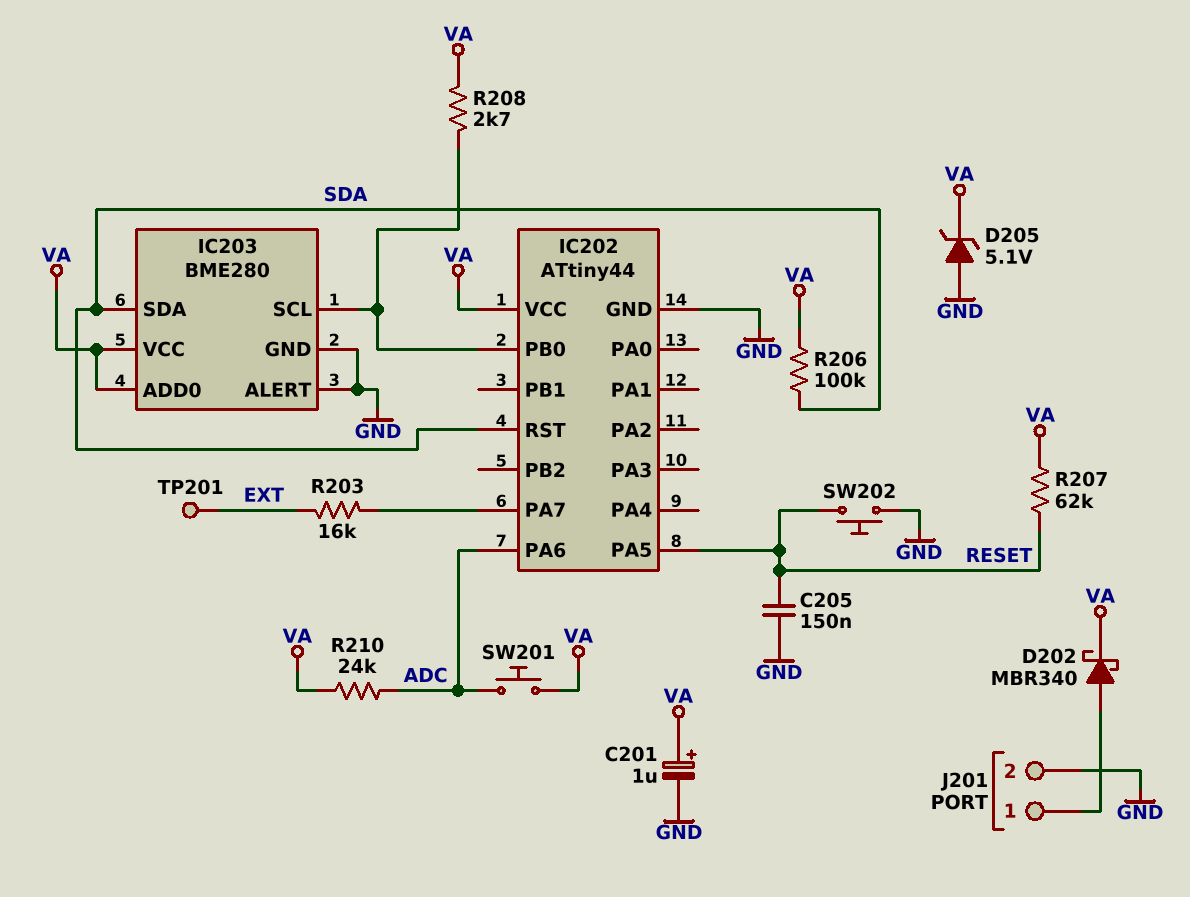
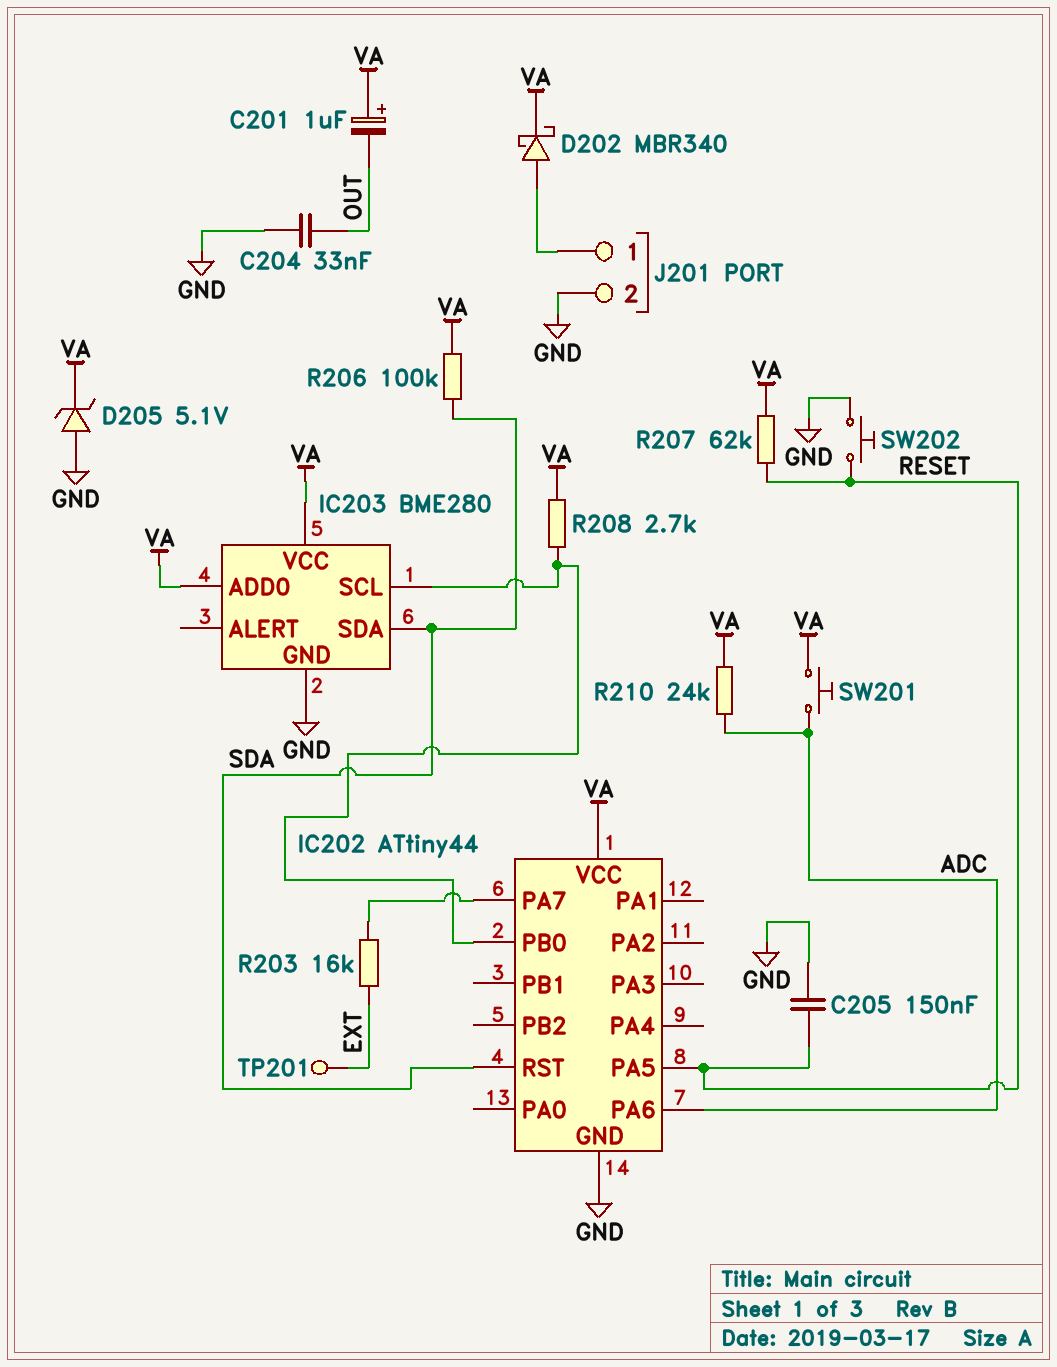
C201: 1uF (plus VA, minus GND) -> 1uF (plus VA, minus OUT)
C204: none -> 33nF (GND, OUT)
IC203 pin ALERT: GND -> none

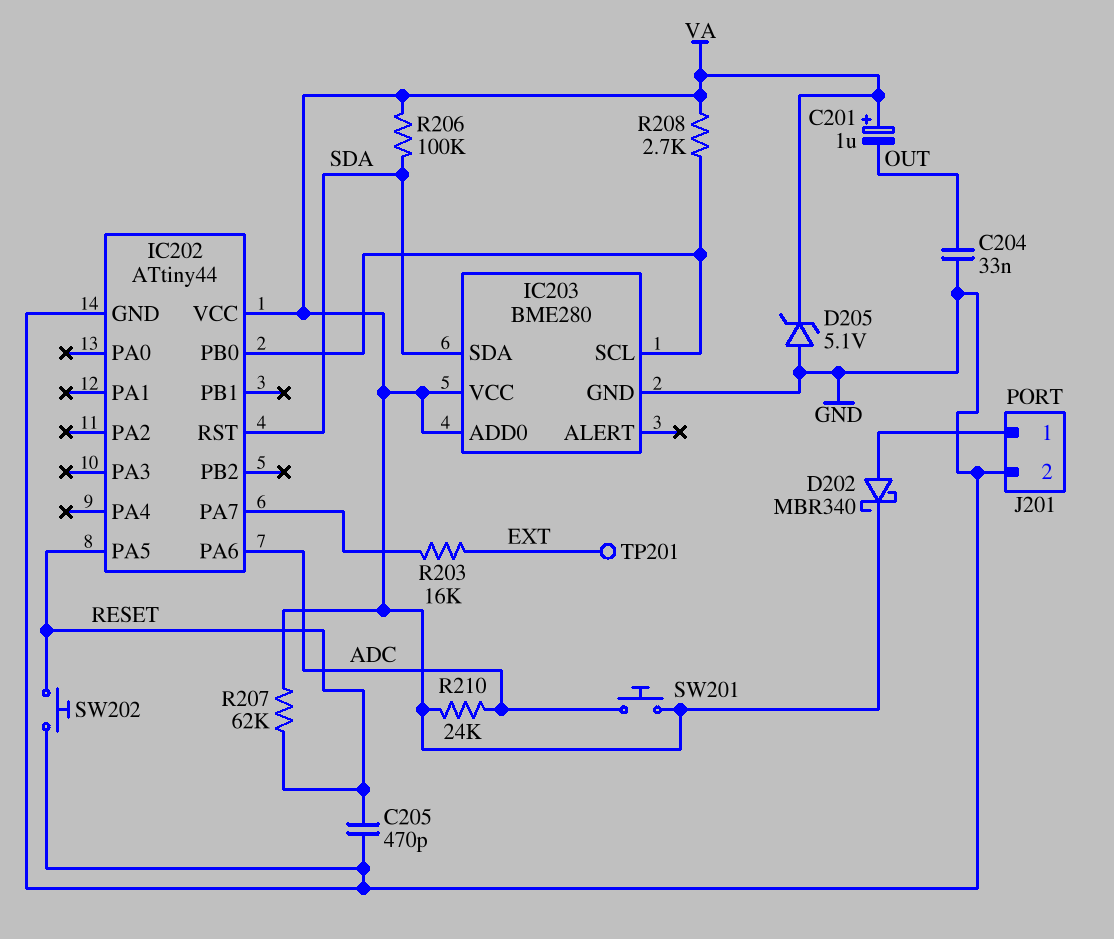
C205: 150nF (GND, RESET) -> 470pF (GND, RESET)

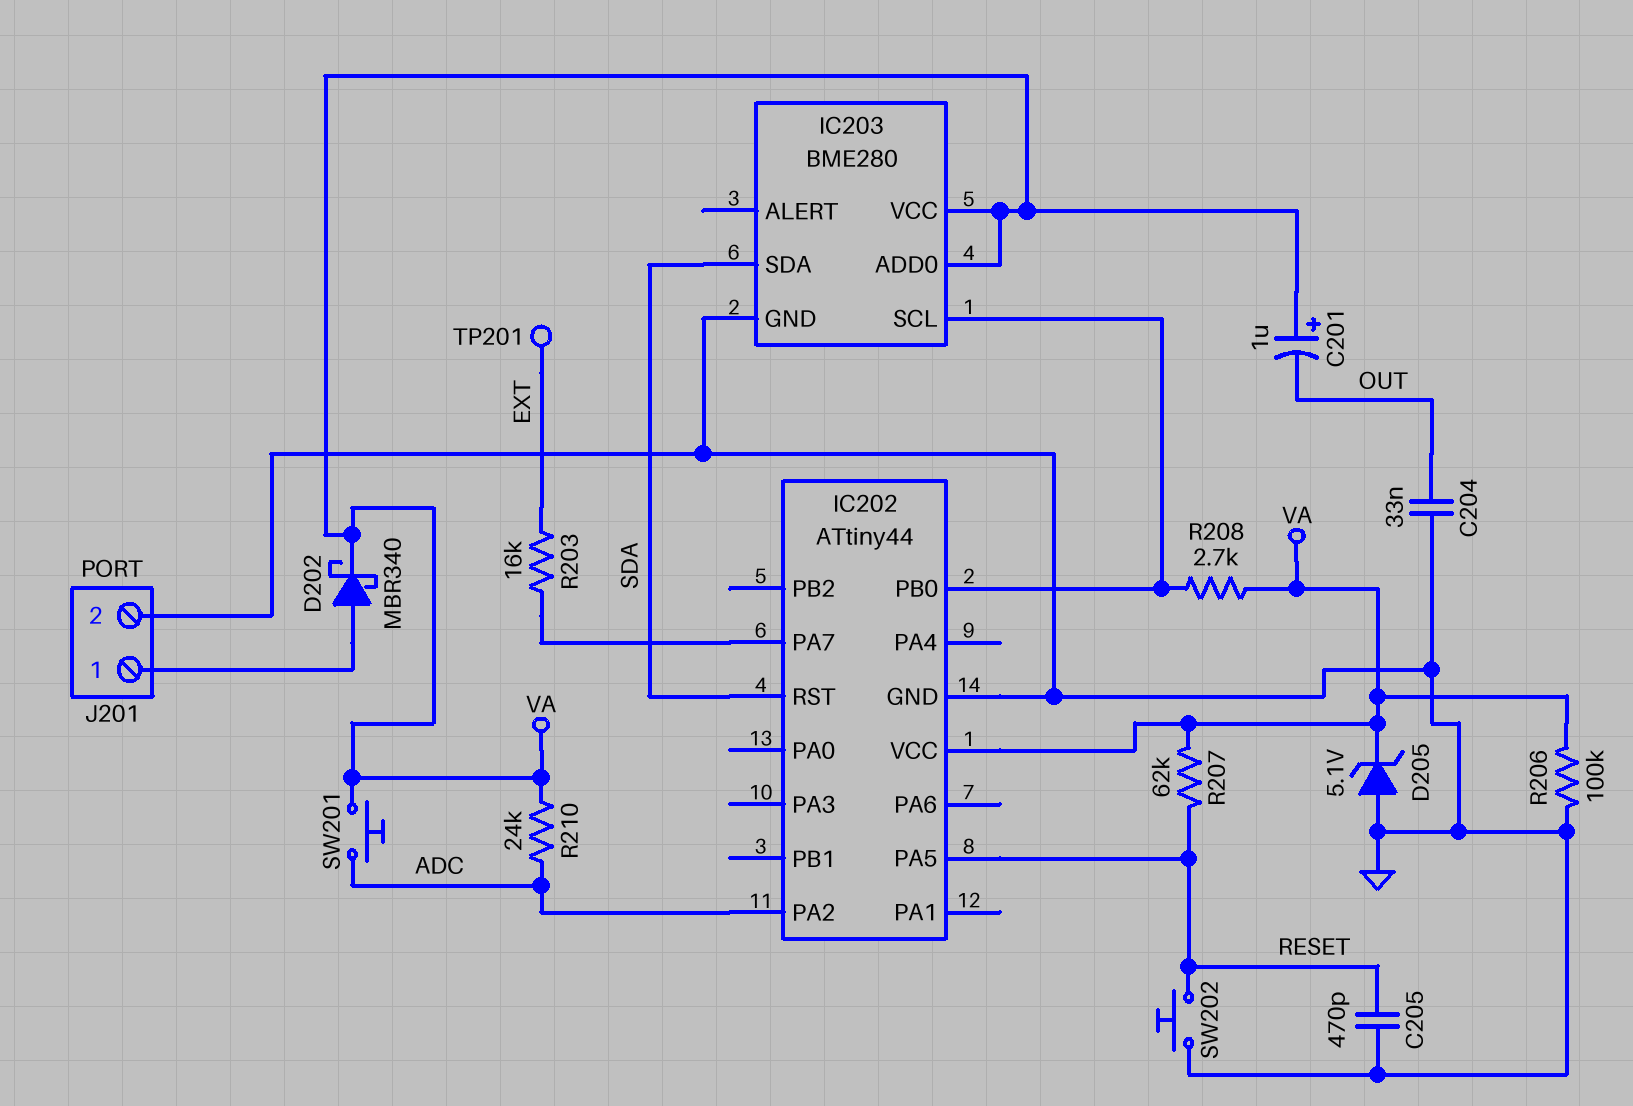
IC202 pin PA2: none -> ADC
IC202 pin PA6: ADC -> none
R206: 100k (SDA, VA) -> 100k (GND, VA)

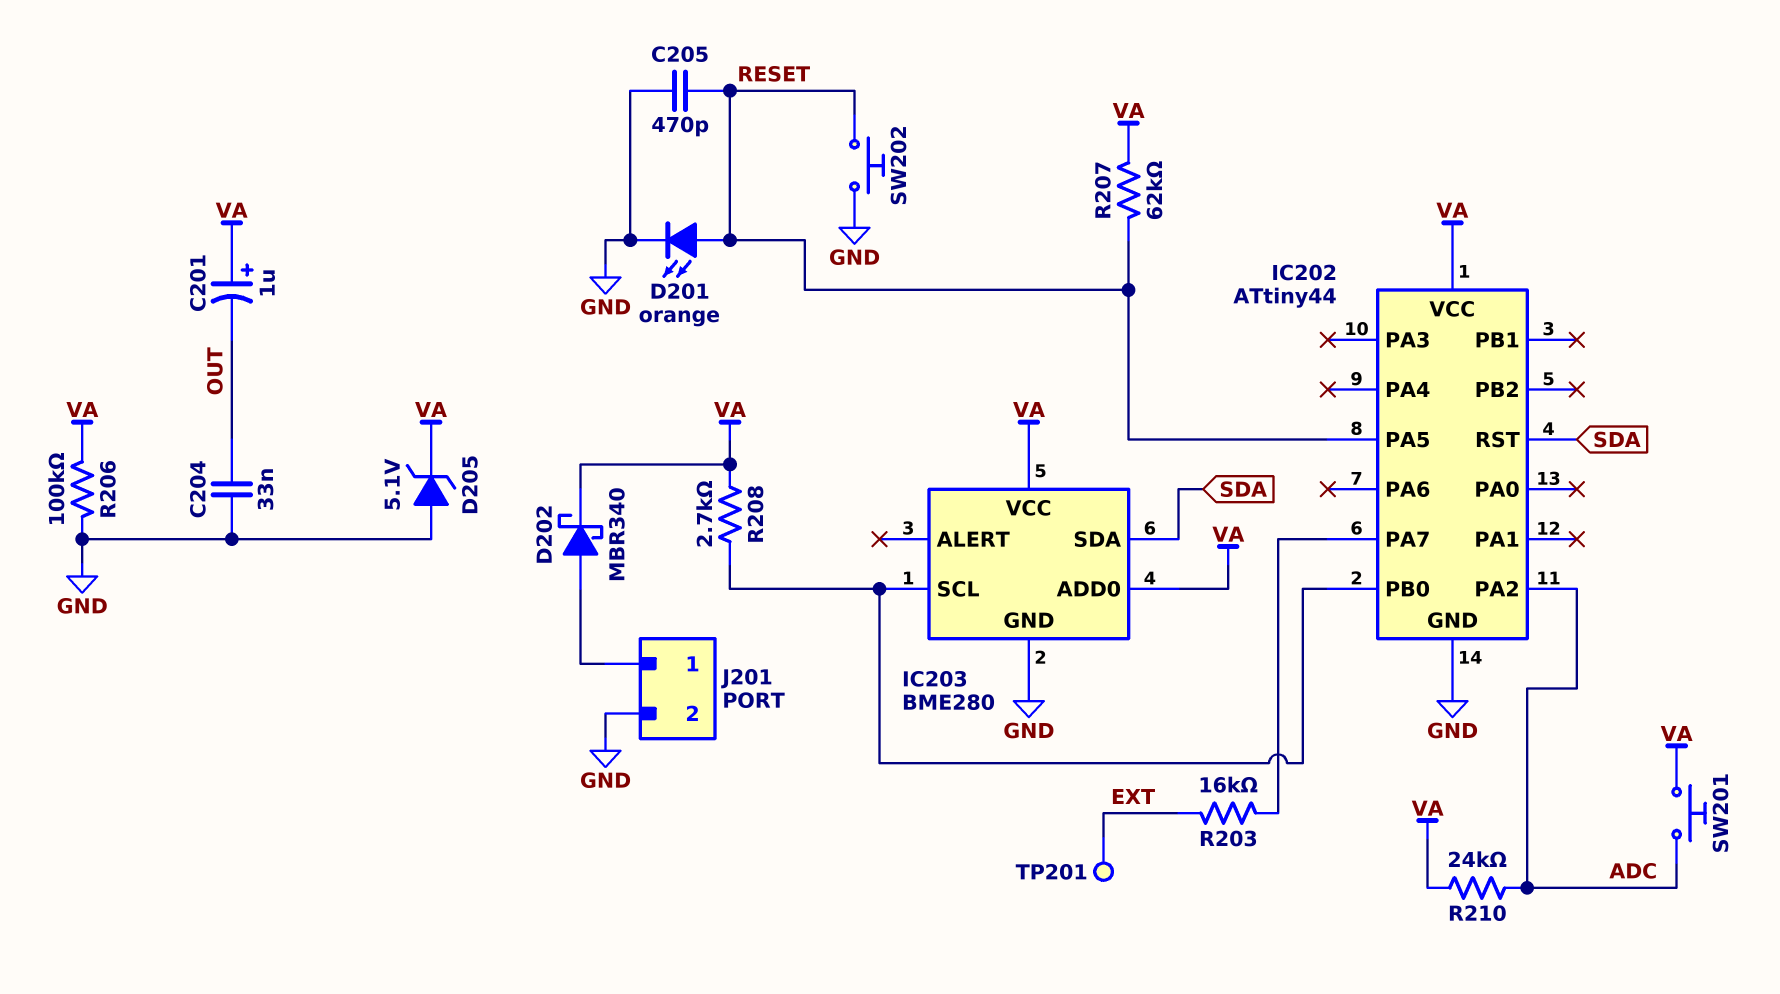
D201: none -> LED orange (A RESET, K GND)

